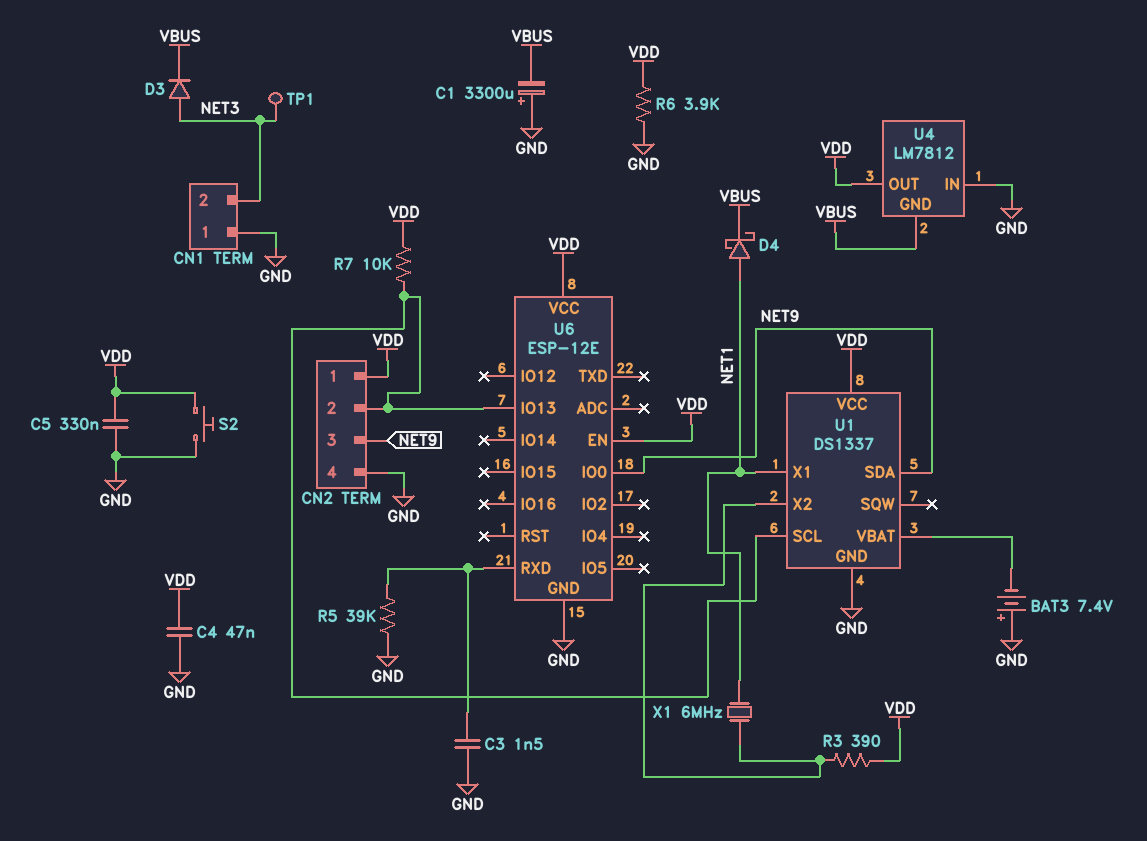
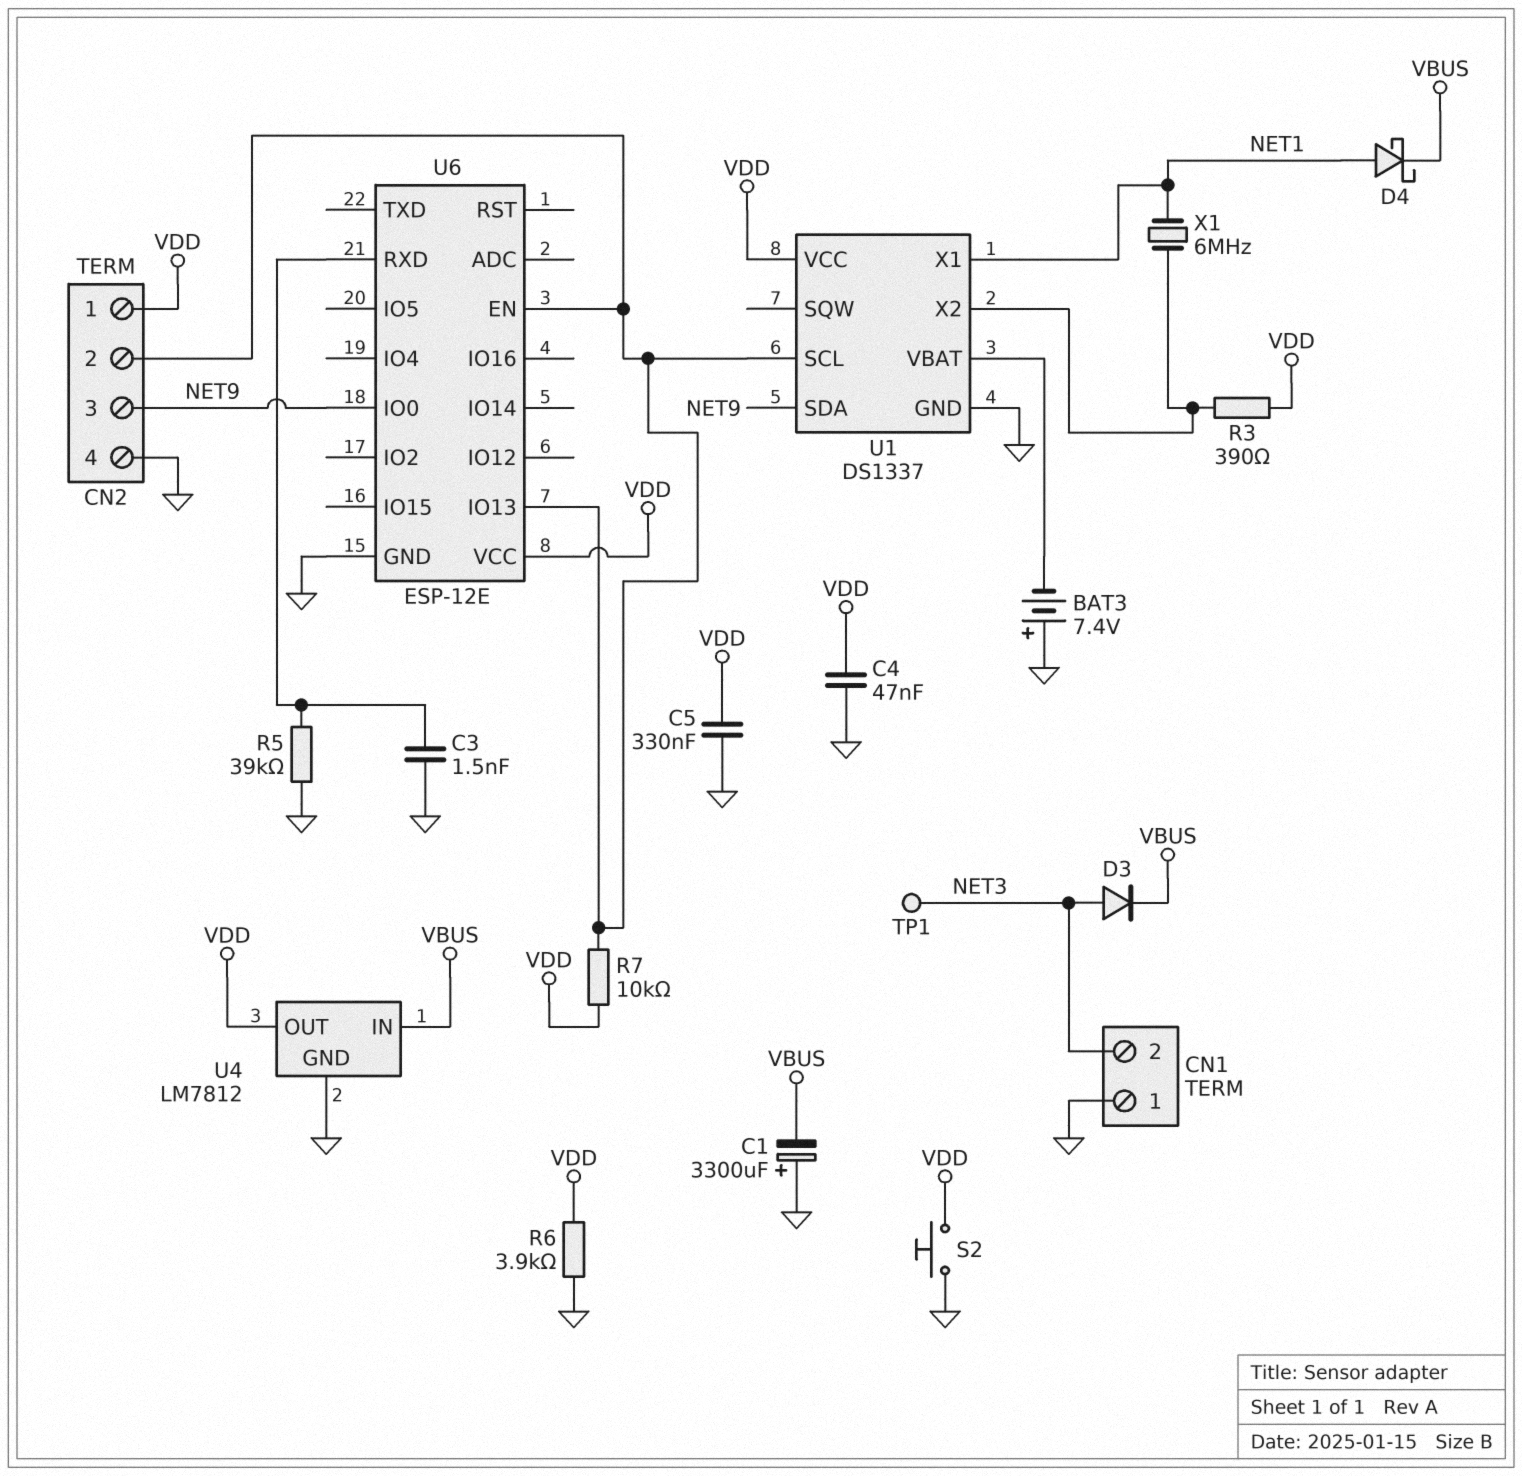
U4 pin GND: VBUS -> GND
U4 pin IN: GND -> VBUS
U6 pin EN: VDD -> CN2/2

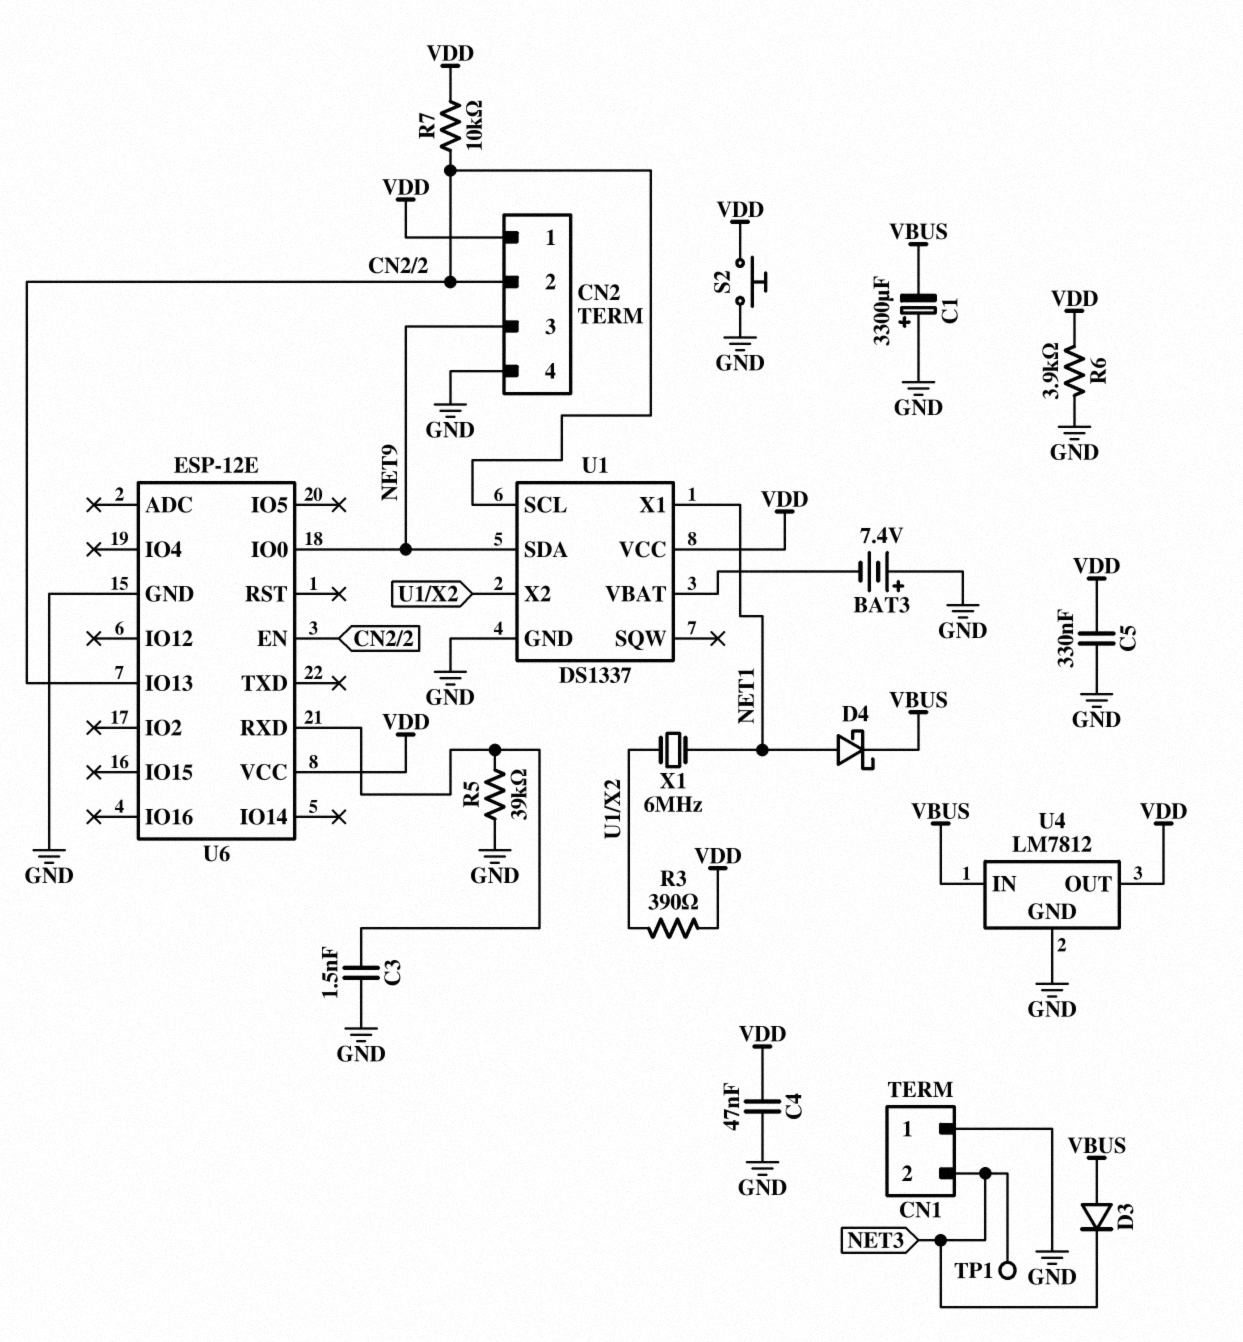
D3: diode (A NET3, K VBUS) -> diode (A VBUS, K NET3)

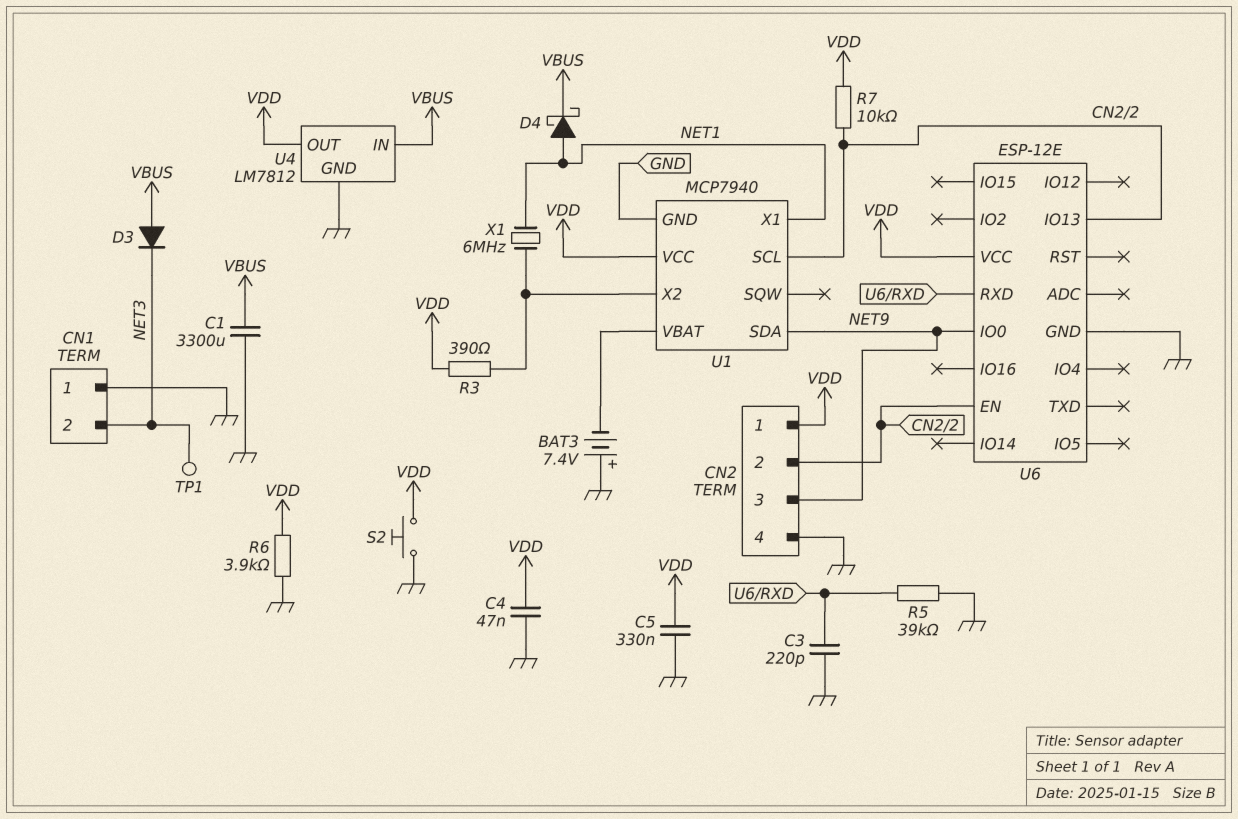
C1: 3300uF (plus GND, minus VBUS) -> 3300uF (GND, VBUS)
C3: 1.5nF (GND, U6/RXD) -> 220pF (GND, U6/RXD)
U1: DS1337 -> MCP7940

